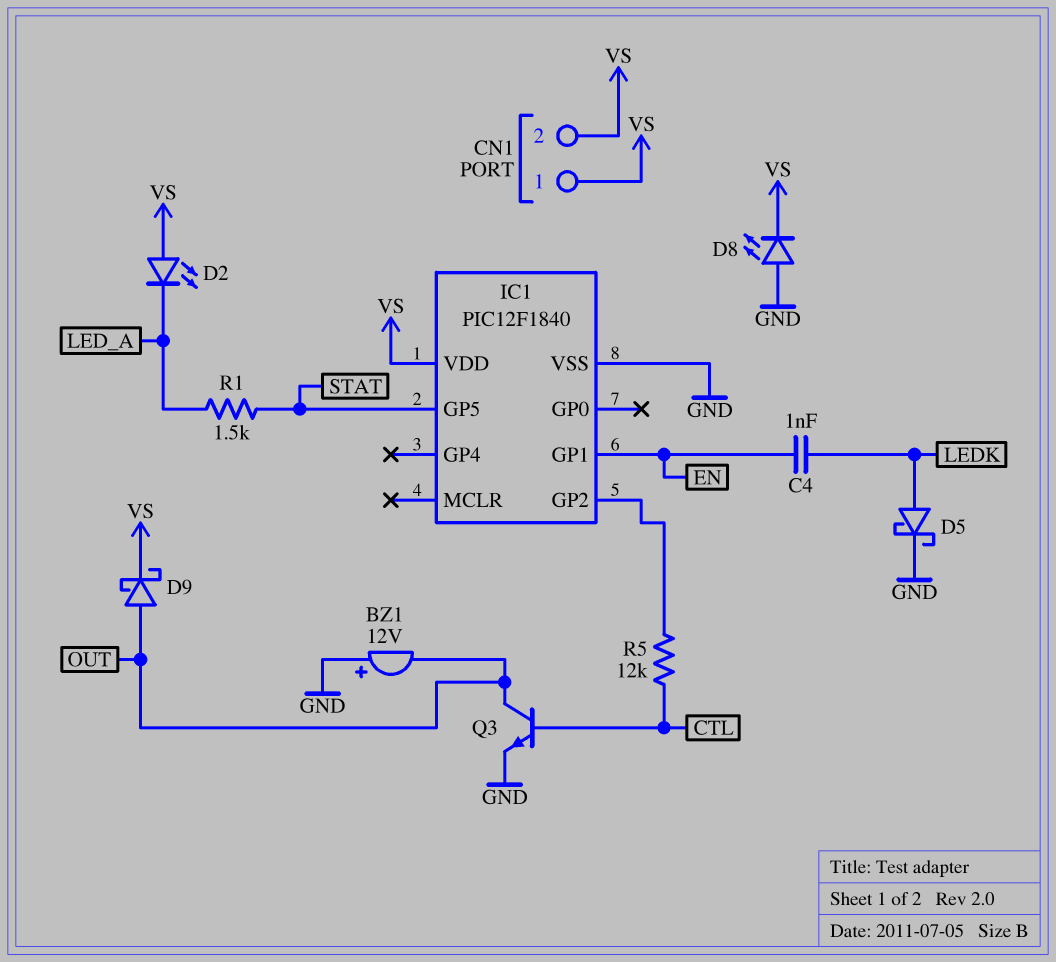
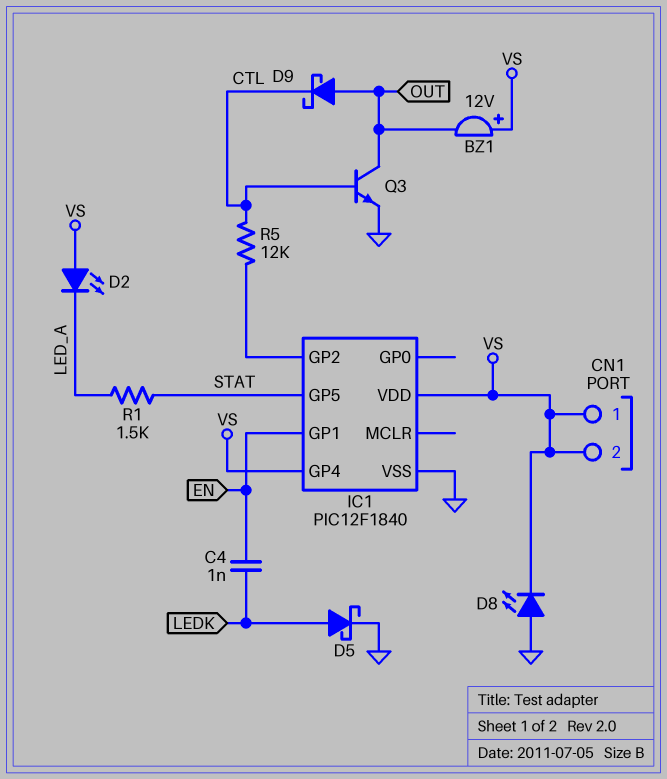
BZ1: buzzer 12V (plus GND, minus OUT) -> buzzer 12V (plus VS, minus OUT)
D9: schottky (A OUT, K VS) -> schottky (A OUT, K CTL)
IC1 pin GP4: none -> VS

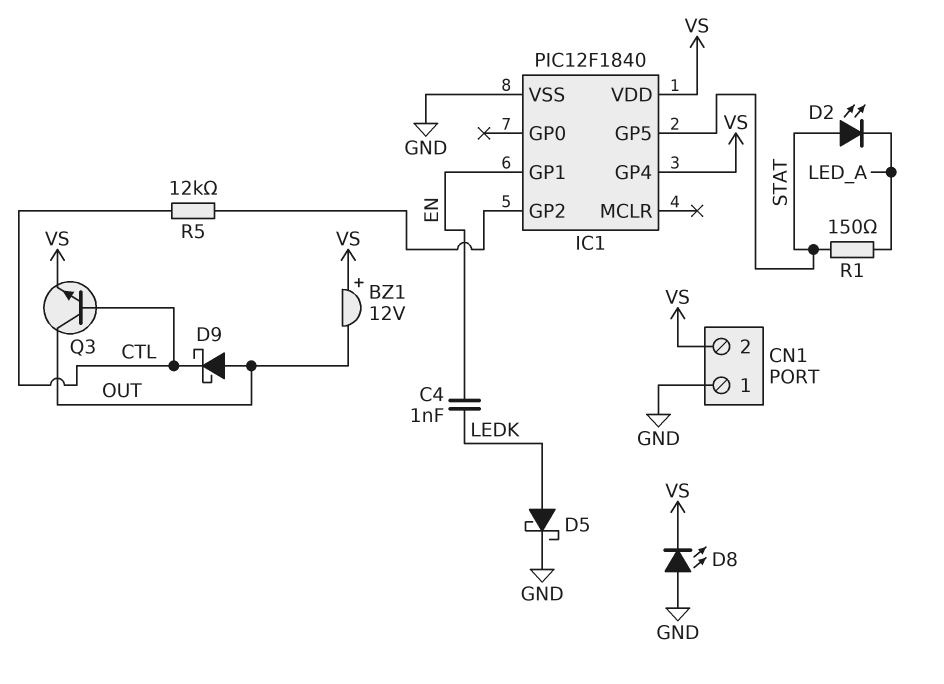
CN1 pin 1: VS -> GND
D2: LED (A VS, K LED_A) -> LED (A STAT, K LED_A)
Q3: NPN (B CTL, C OUT, E GND) -> NPN (B CTL, C OUT, E VS)
R1: 1.5k (LED_A, STAT) -> 150 (LED_A, STAT)

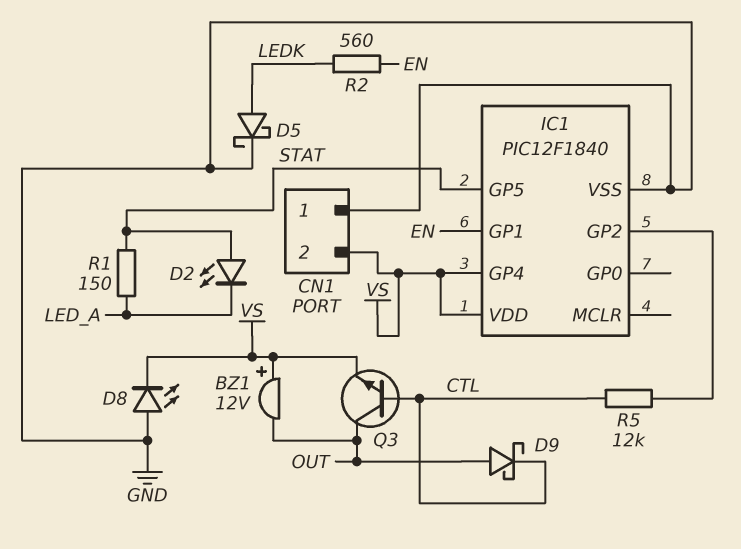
C4: 1nF (EN, LEDK) -> none
R2: none -> 560 (EN, LEDK)

